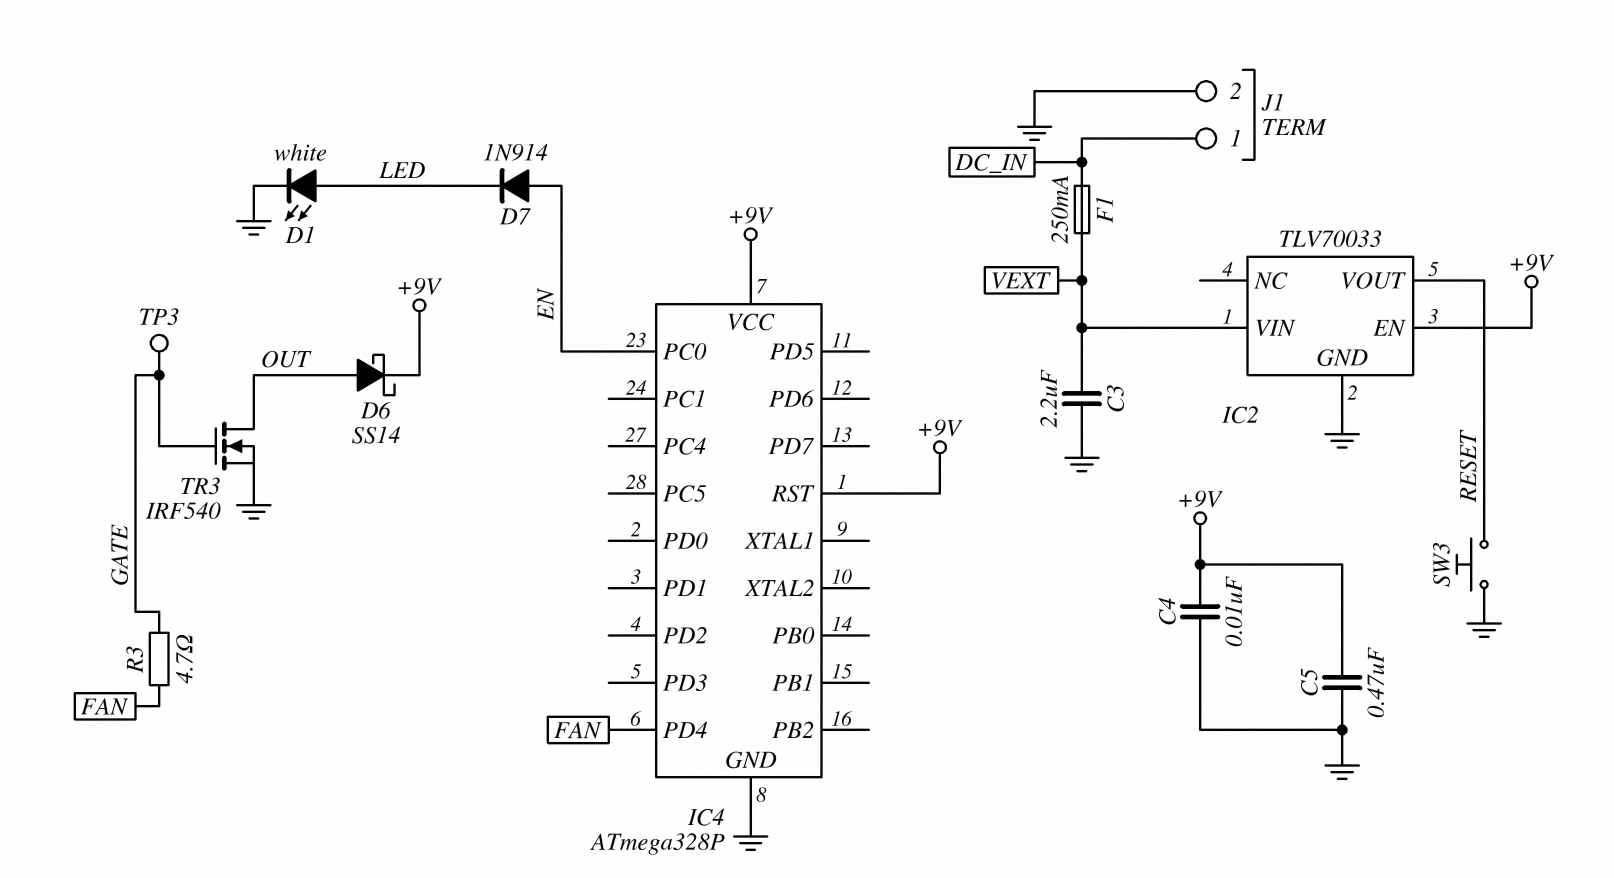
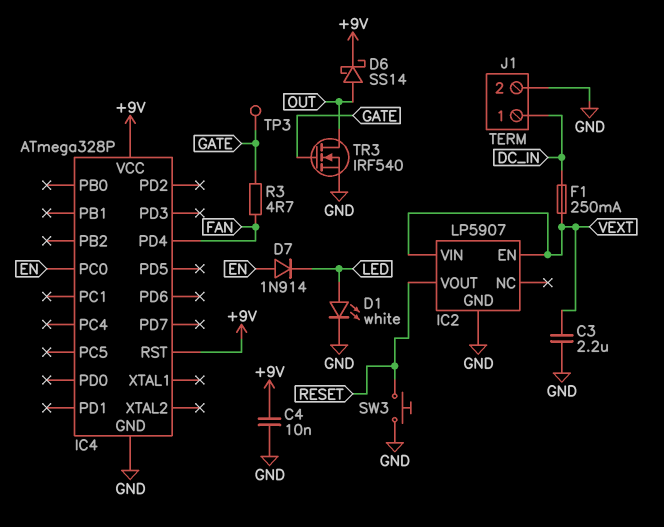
C5: 470nF (+9V, GND) -> none
IC2: TLV70033 -> LP5907
IC2 pin EN: +9V -> VEXT

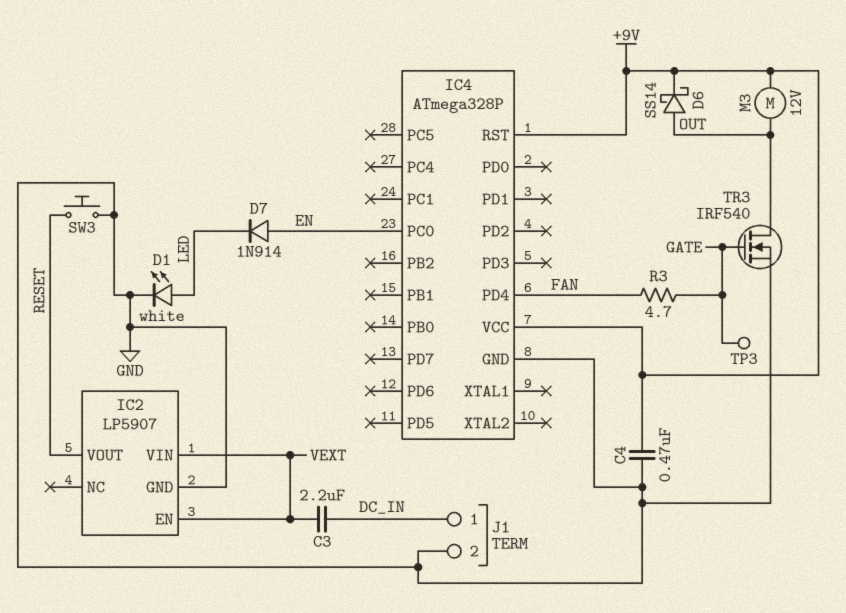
C3: 2.2uF (GND, VEXT) -> 2.2uF (DC_IN, VEXT)
C4: 10nF (+9V, GND) -> 470nF (+9V, GND)
F1: 250mA (DC_IN, VEXT) -> none
M3: none -> motor 12V (+9V, OUT)

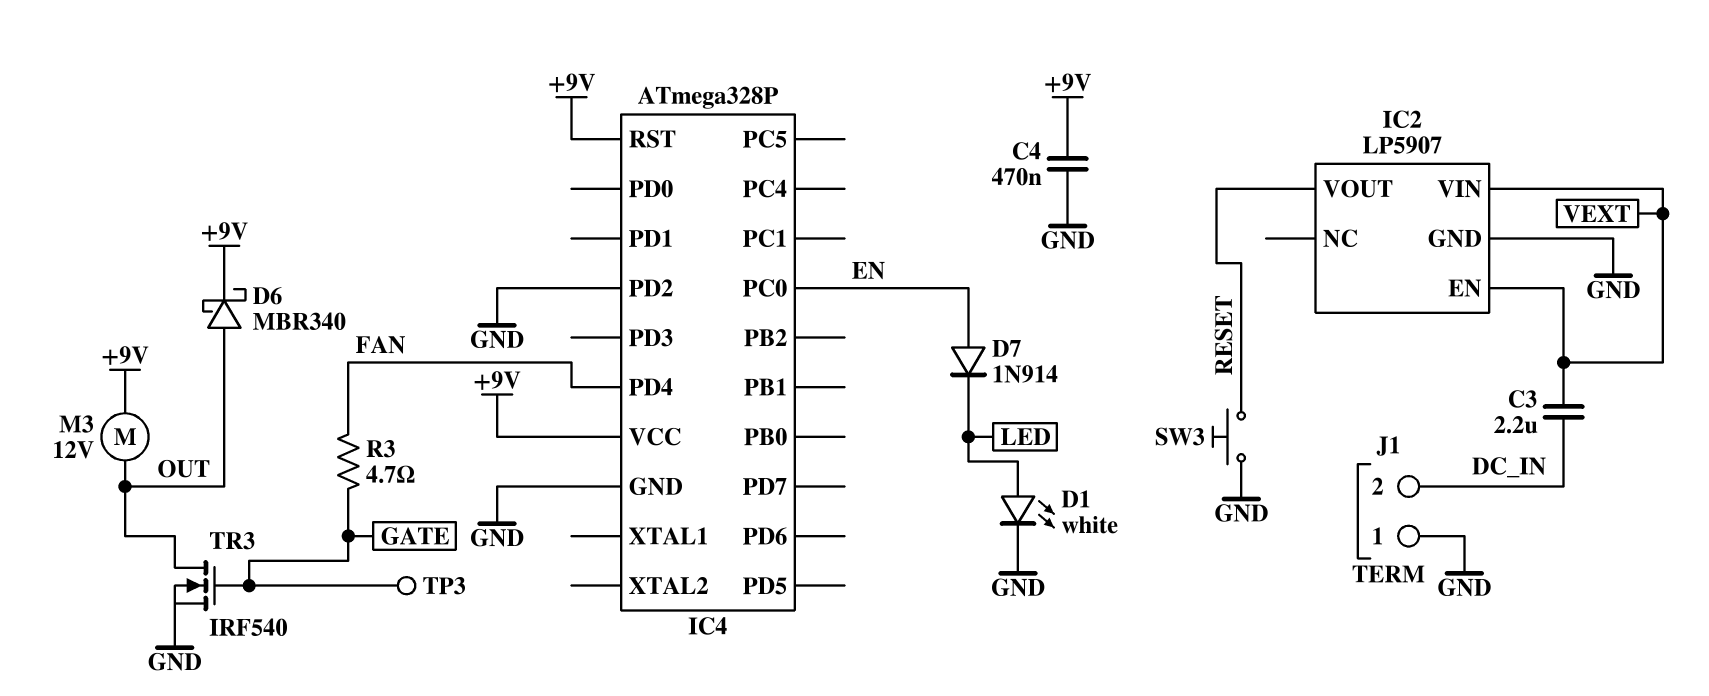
D6: schottky SS14 (A OUT, K +9V) -> schottky MBR340 (A OUT, K +9V)
IC4 pin PD2: none -> GND
J1 pin 1: DC_IN -> GND
J1 pin 2: GND -> DC_IN

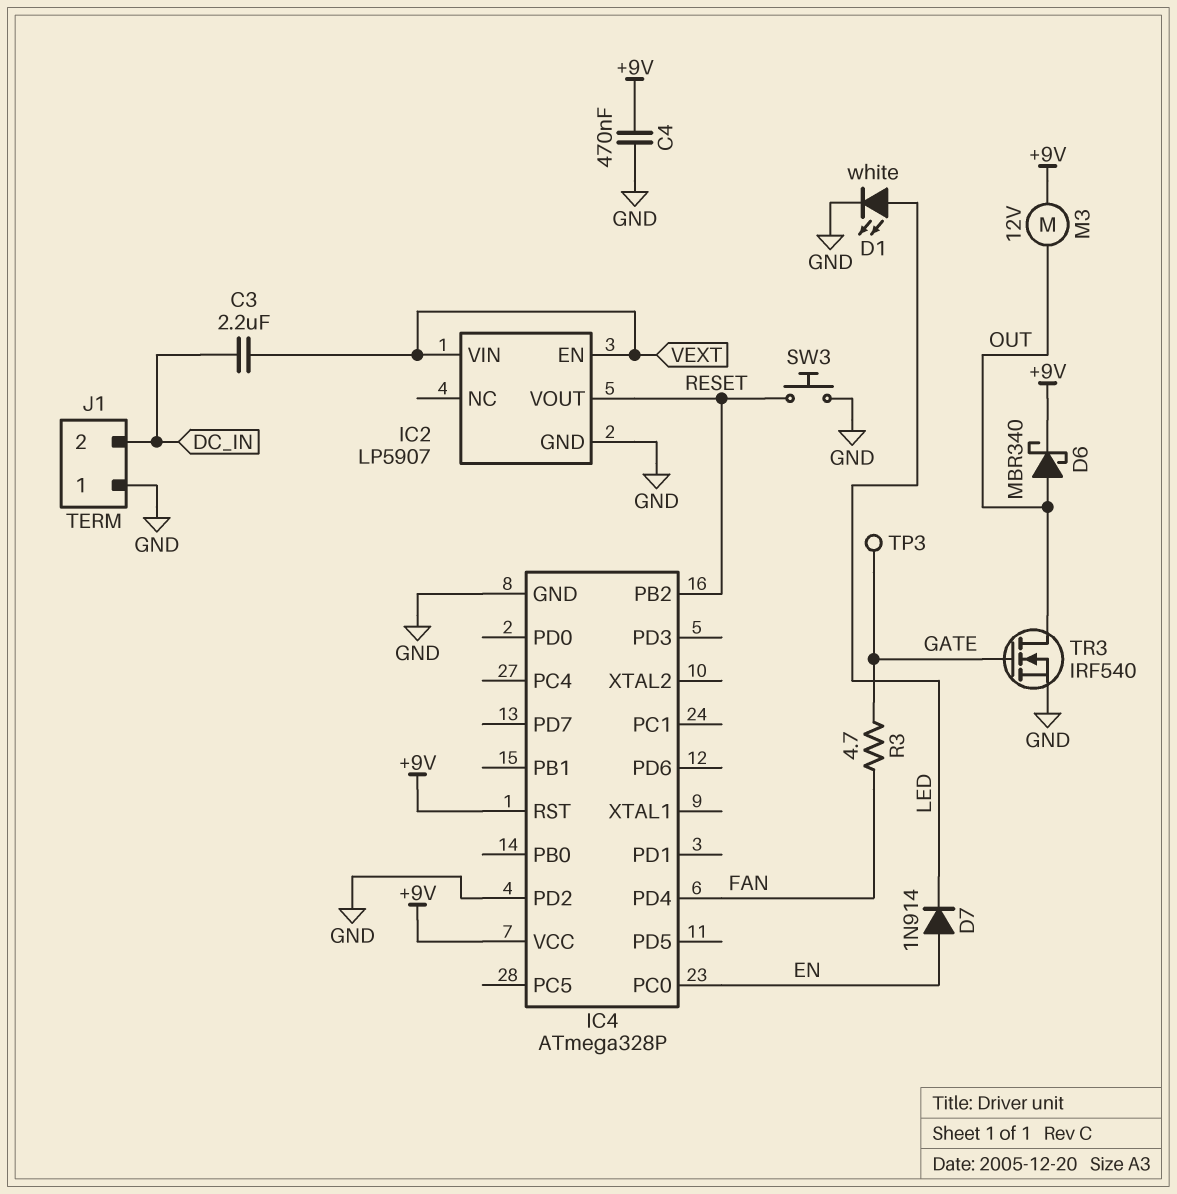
IC4 pin PB2: none -> RESET

